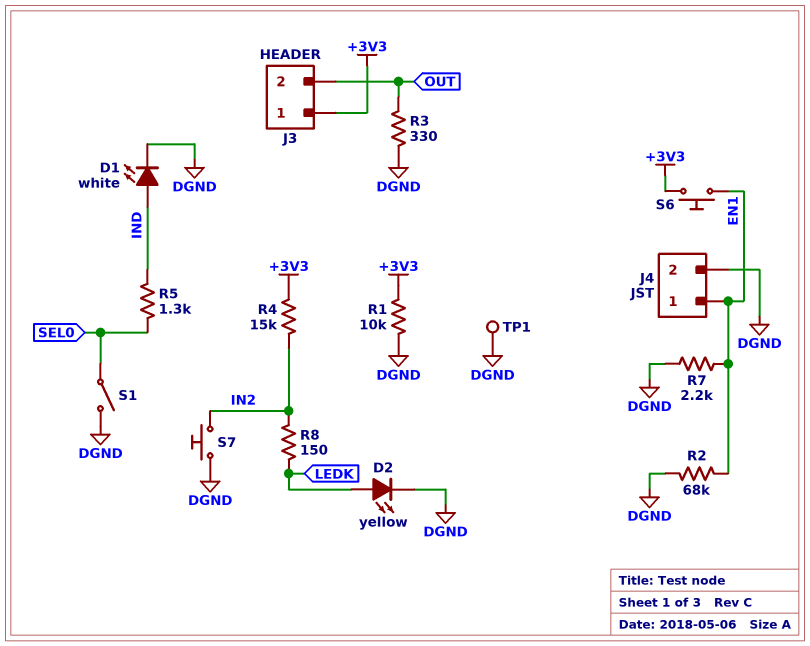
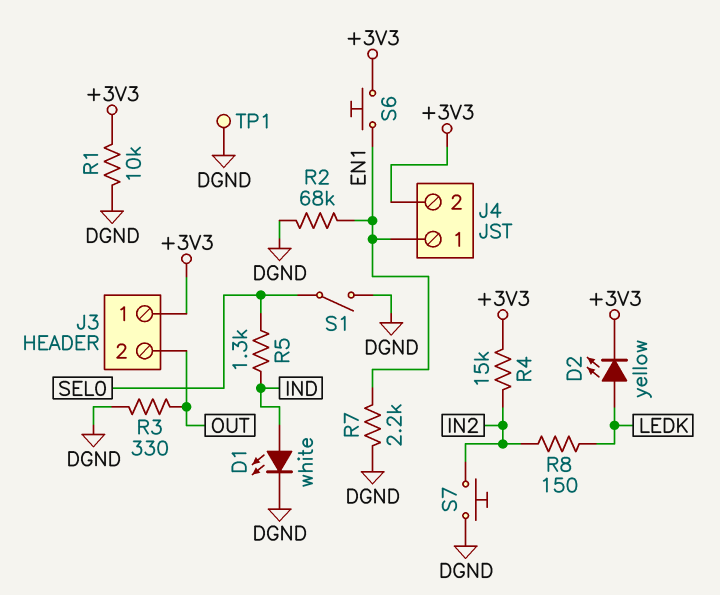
D2: LED yellow (A LEDK, K DGND) -> LED yellow (A LEDK, K +3V3)
J4 pin 2: DGND -> +3V3

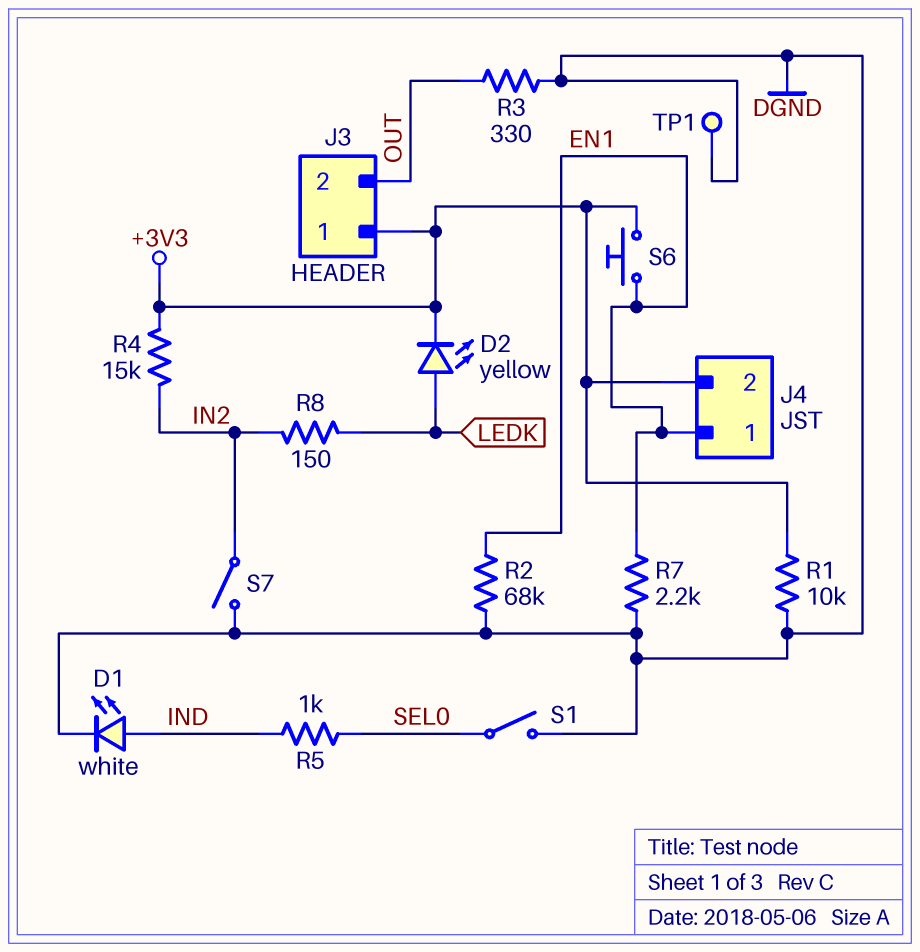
R5: 1.3k (IND, SEL0) -> 1k (IND, SEL0)
S7: button (DGND, IN2) -> switch (DGND, IN2)

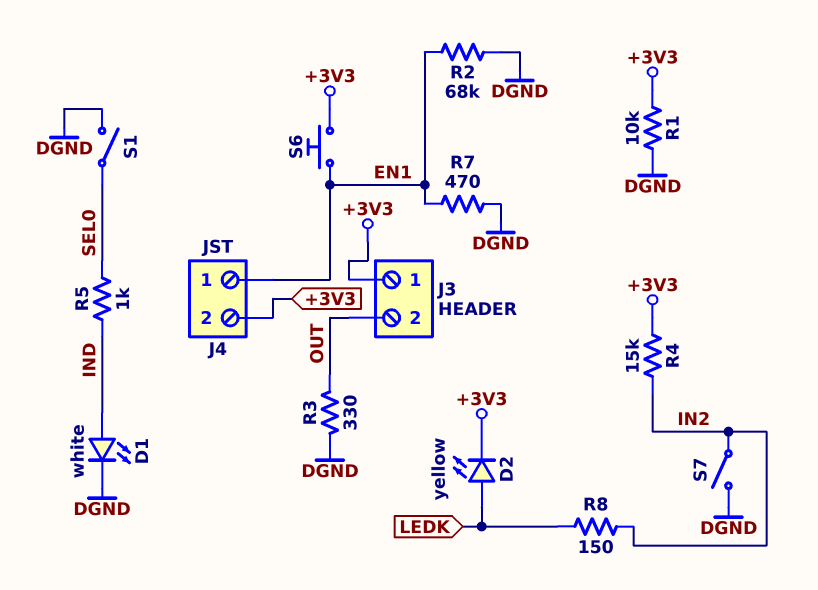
R7: 2.2k (DGND, EN1) -> 470 (DGND, EN1)
TP1: test point (DGND) -> none

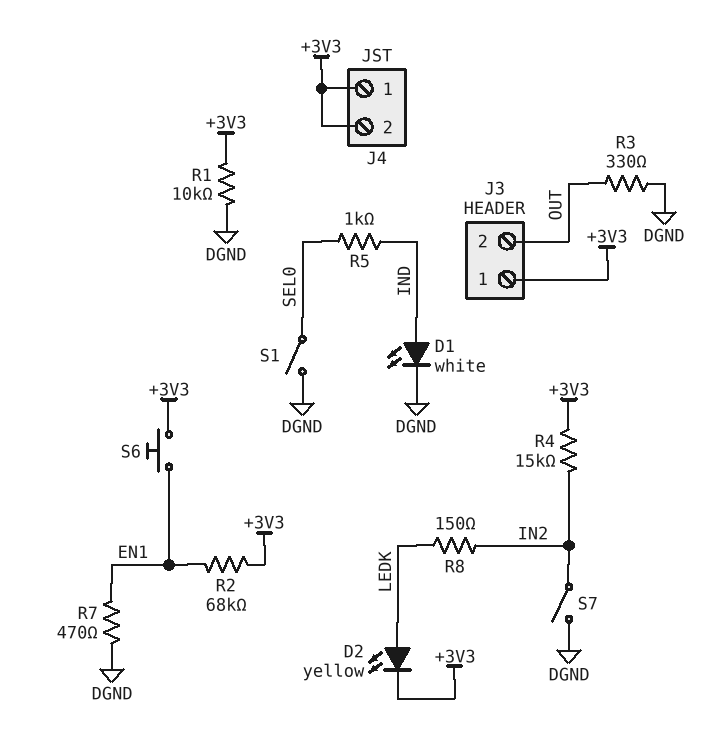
J4 pin 1: EN1 -> +3V3
R2: 68k (DGND, EN1) -> 68k (+3V3, EN1)

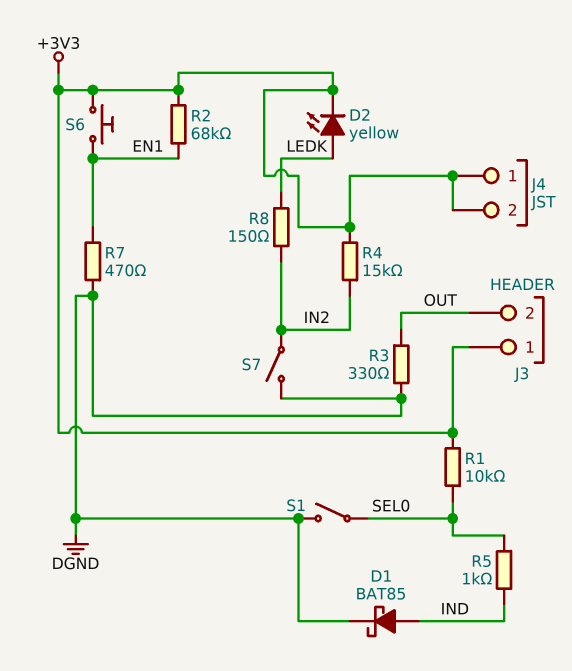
D1: LED white (A IND, K DGND) -> schottky BAT85 (A IND, K DGND)
R1: 10k (+3V3, DGND) -> 10k (+3V3, SEL0)

